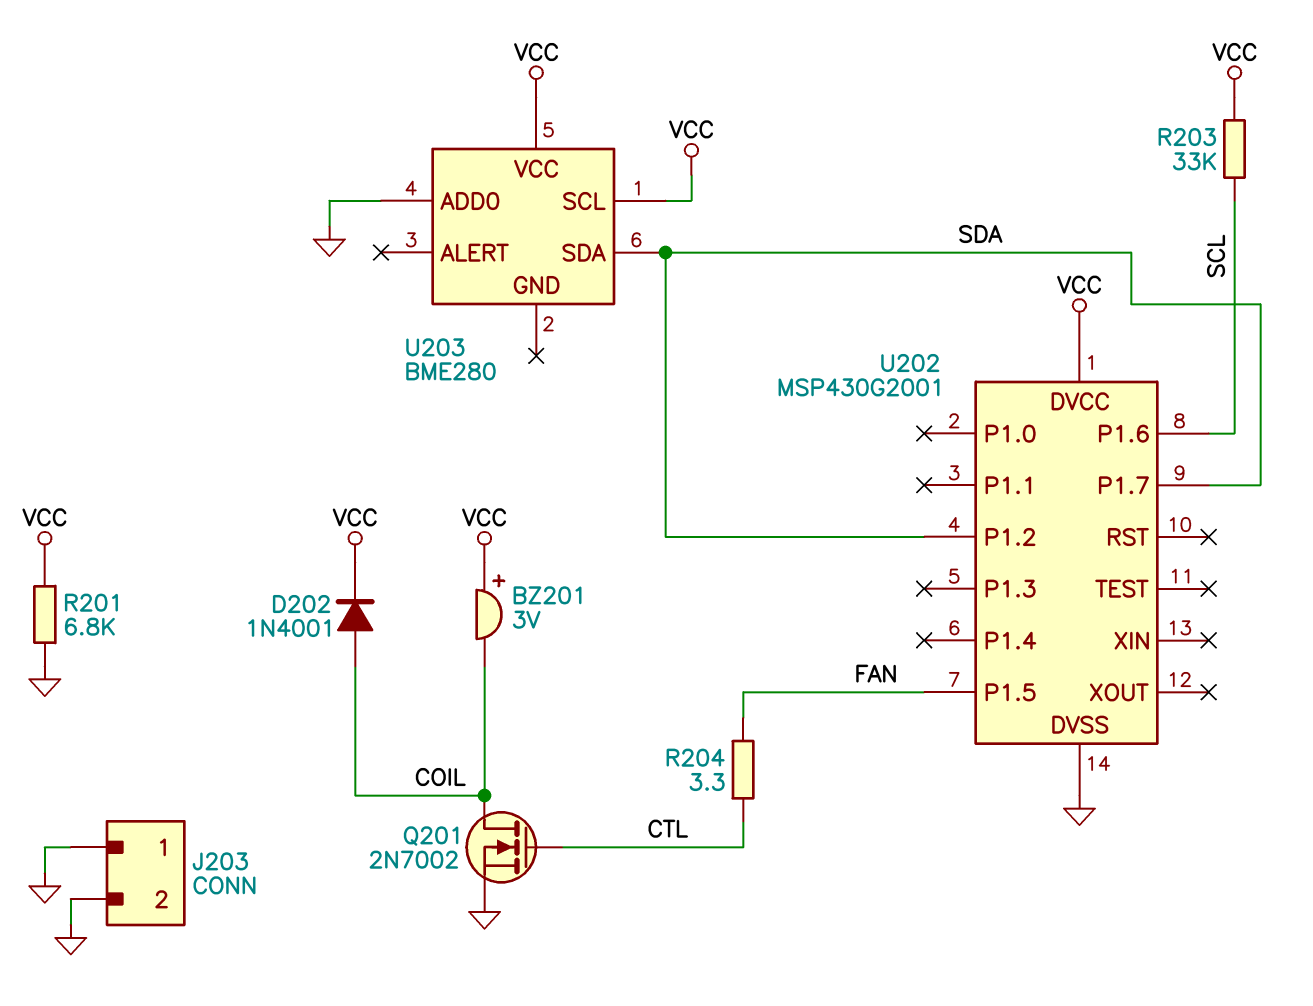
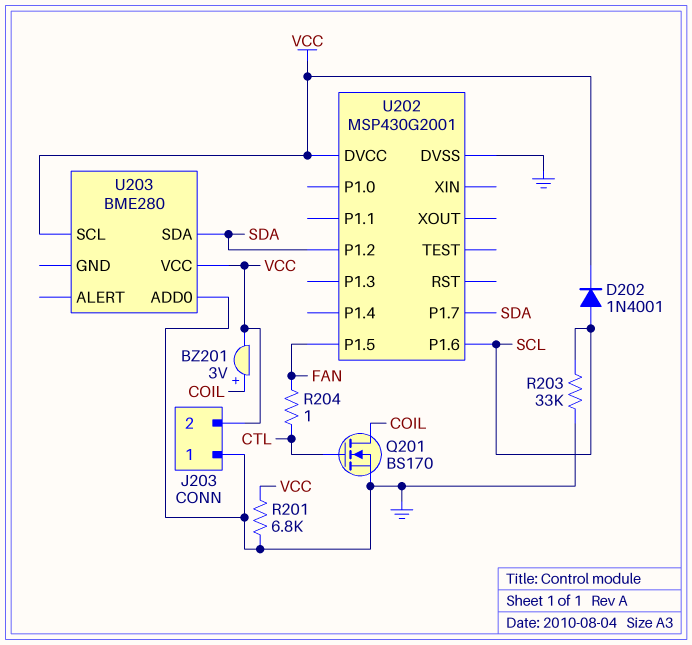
BZ201: buzzer 3V (plus VCC, minus COIL) -> buzzer 3V (plus COIL, minus VCC)
D202: diode 1N4001 (A COIL, K VCC) -> diode 1N4001 (A SCL, K VCC)
J203 pin 2: GND -> VCC
Q201: NMOS 2N7002 (G CTL, D COIL, S GND) -> NMOS BS170 (G CTL, D COIL, S GND)
R203: 33k (SCL, VCC) -> 33k (GND, SCL)
R204: 3.3 (CTL, FAN) -> 1 (CTL, FAN)

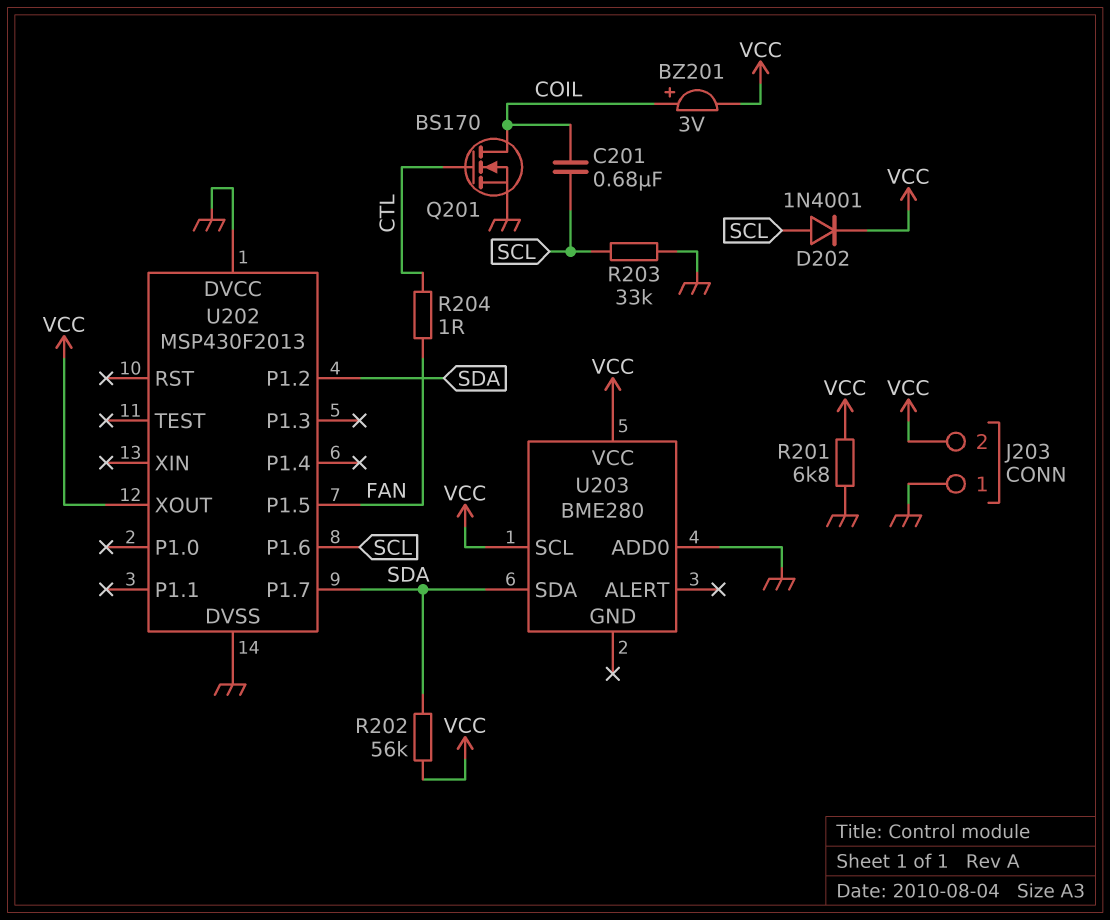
C201: none -> 680nF (COIL, SCL)
R202: none -> 56k (SDA, VCC)
U202: MSP430G2001 -> MSP430F2013
U202 pin DVCC: VCC -> GND
U202 pin XOUT: none -> VCC

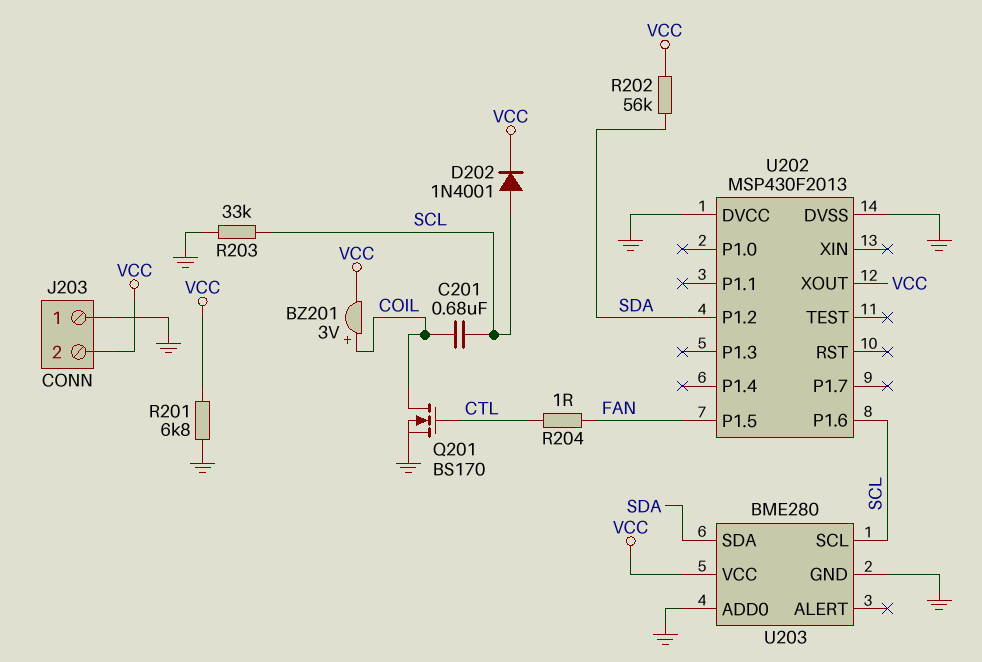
U202 pin P1.7: SDA -> none
U203 pin GND: none -> GND
U203 pin SCL: VCC -> SCL

